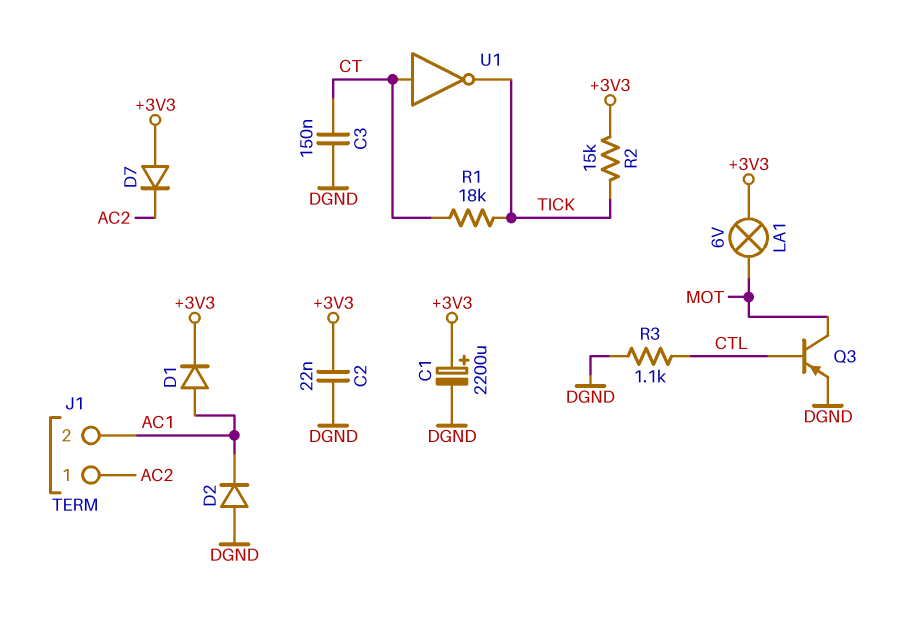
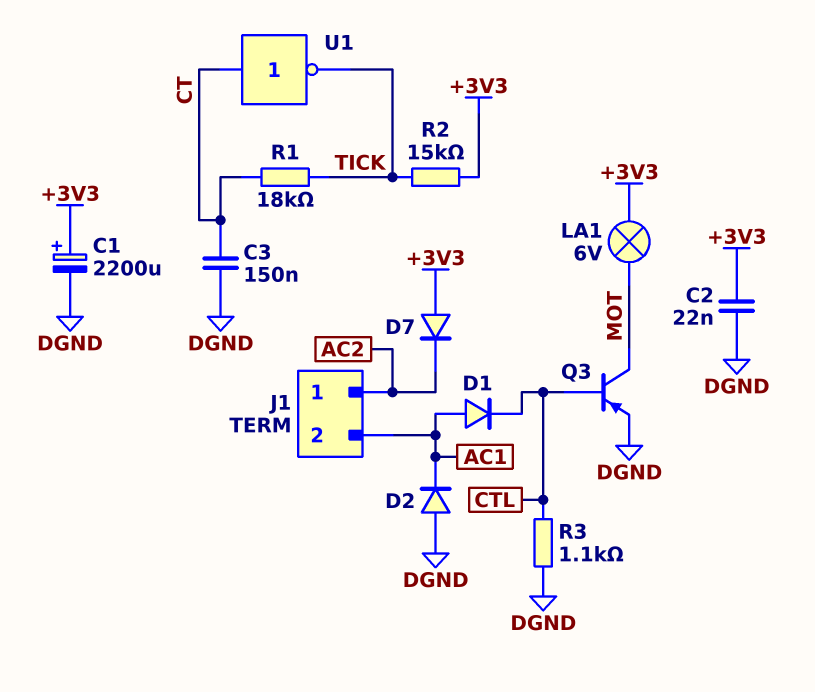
D1: diode (A AC1, K +3V3) -> diode (A AC1, K CTL)

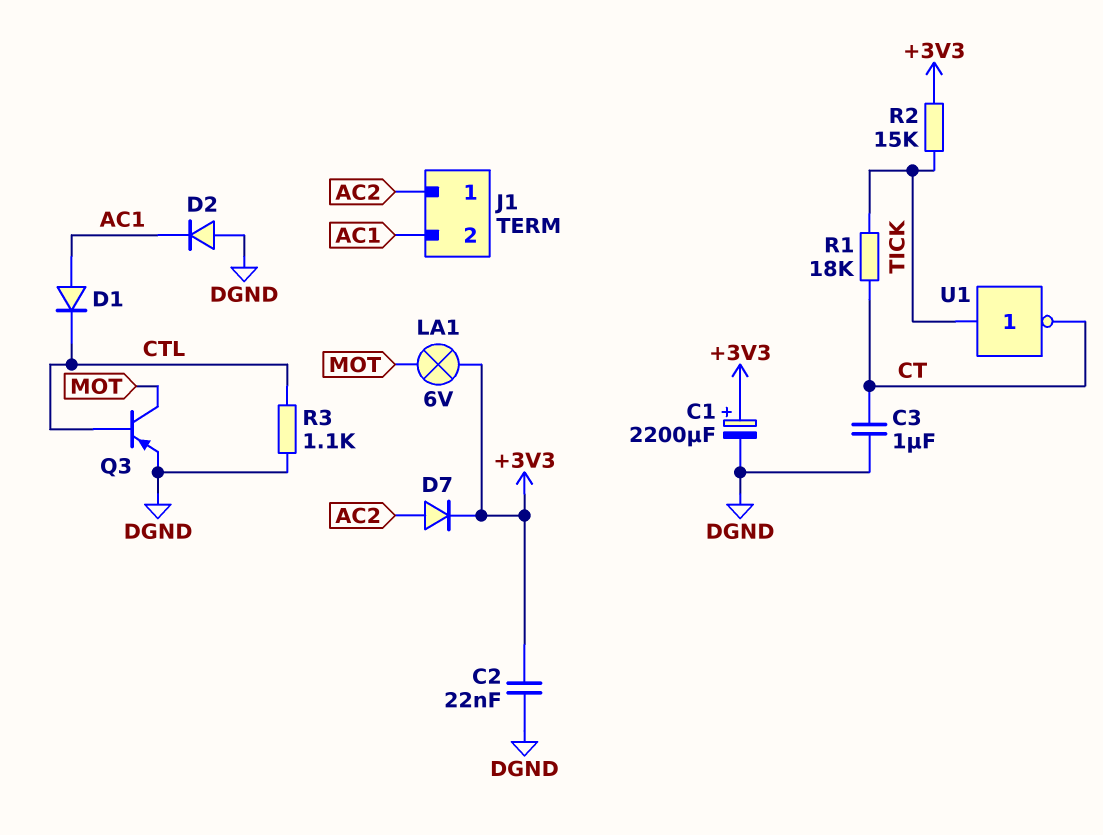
C3: 150nF (CT, DGND) -> 1uF (CT, DGND)
D7: diode (A +3V3, K AC2) -> diode (A AC2, K +3V3)
U1: NOT (in CT, out TICK) -> NOT (in TICK, out CT)

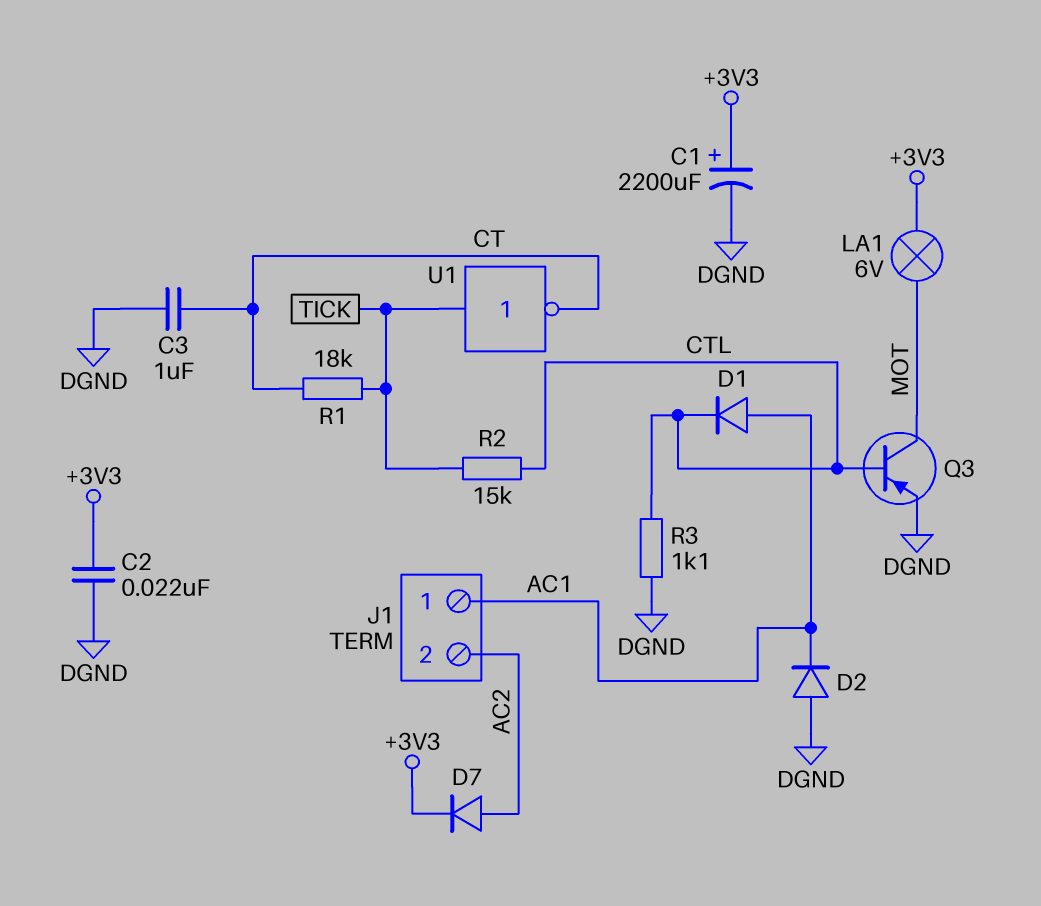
J1 pin 1: AC2 -> AC1
J1 pin 2: AC1 -> AC2
R2: 15k (+3V3, TICK) -> 15k (CTL, TICK)

